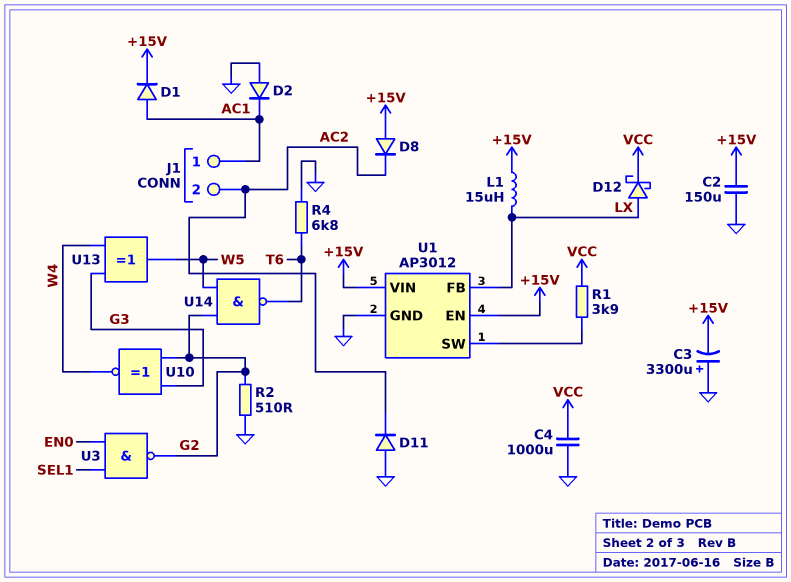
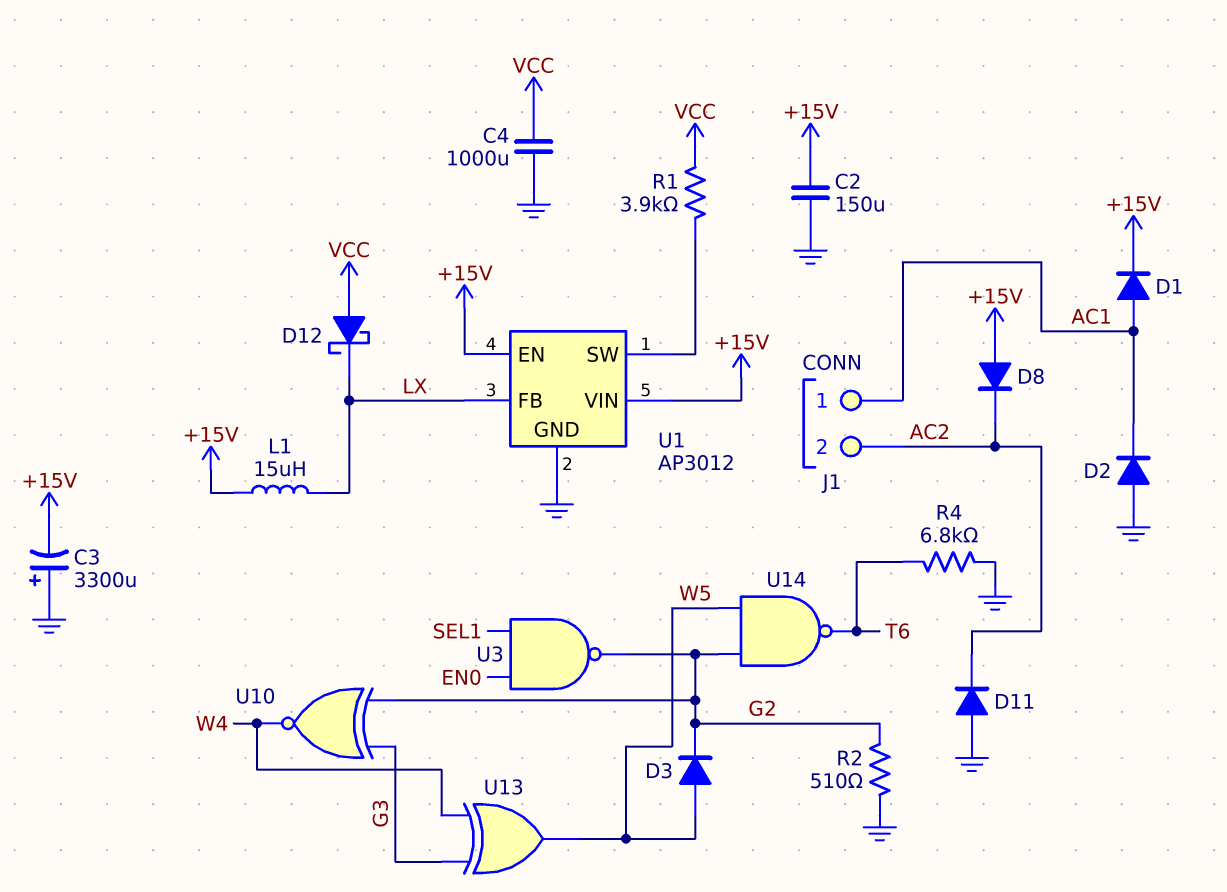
D3: none -> diode (A W5, K G2)
D12: schottky (A LX, K VCC) -> schottky (A VCC, K LX)

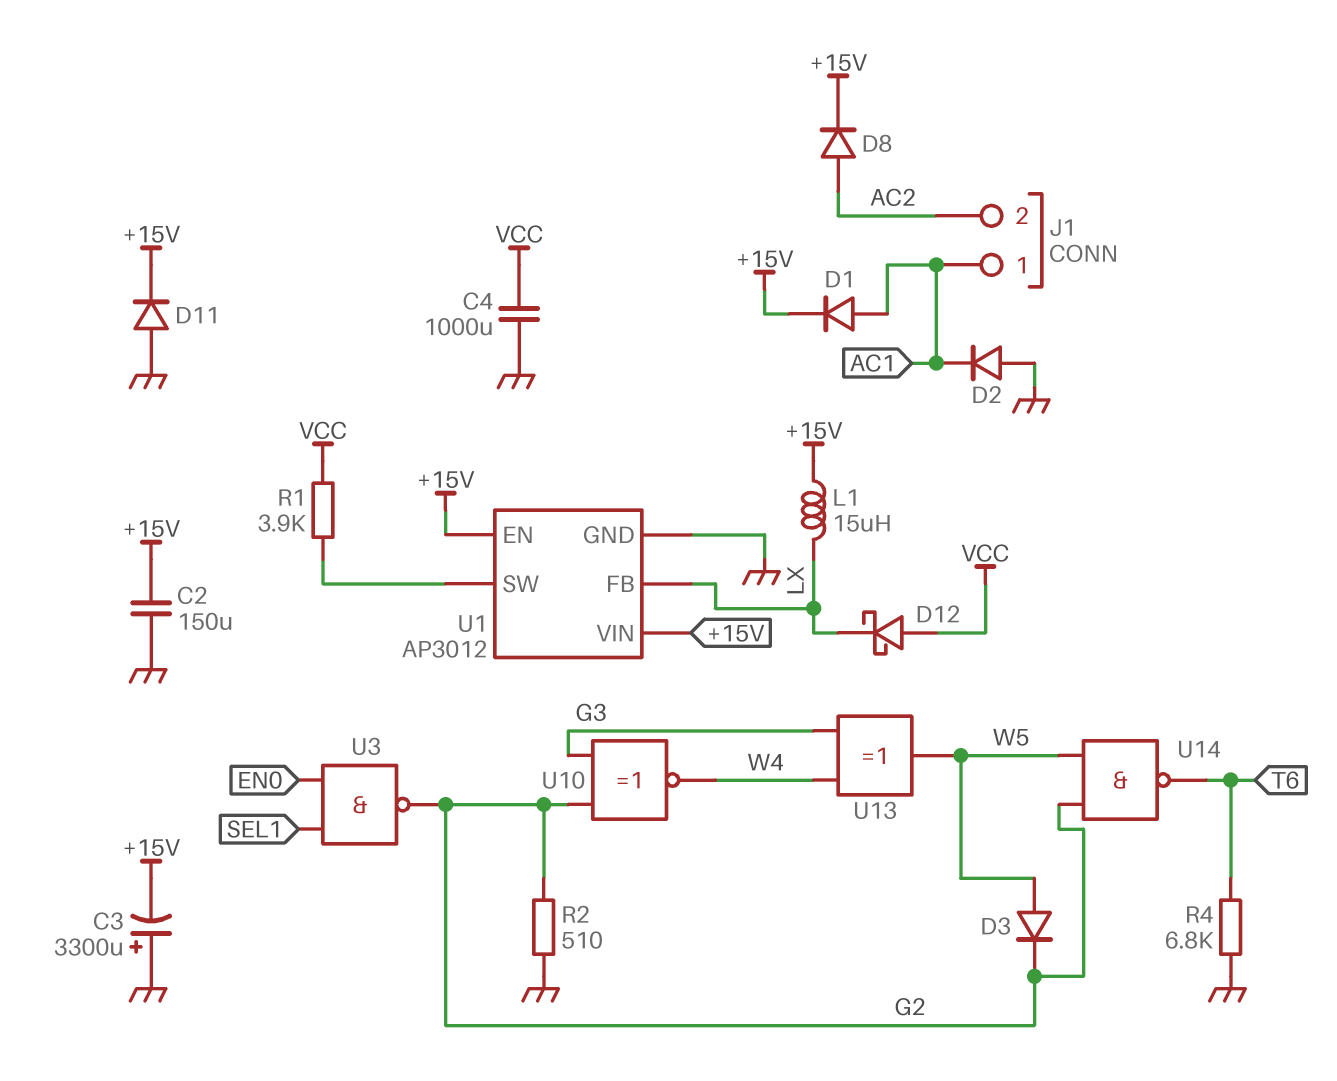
D8: diode (A +15V, K AC2) -> diode (A AC2, K +15V)
D11: diode (A GND, K AC2) -> diode (A GND, K +15V)

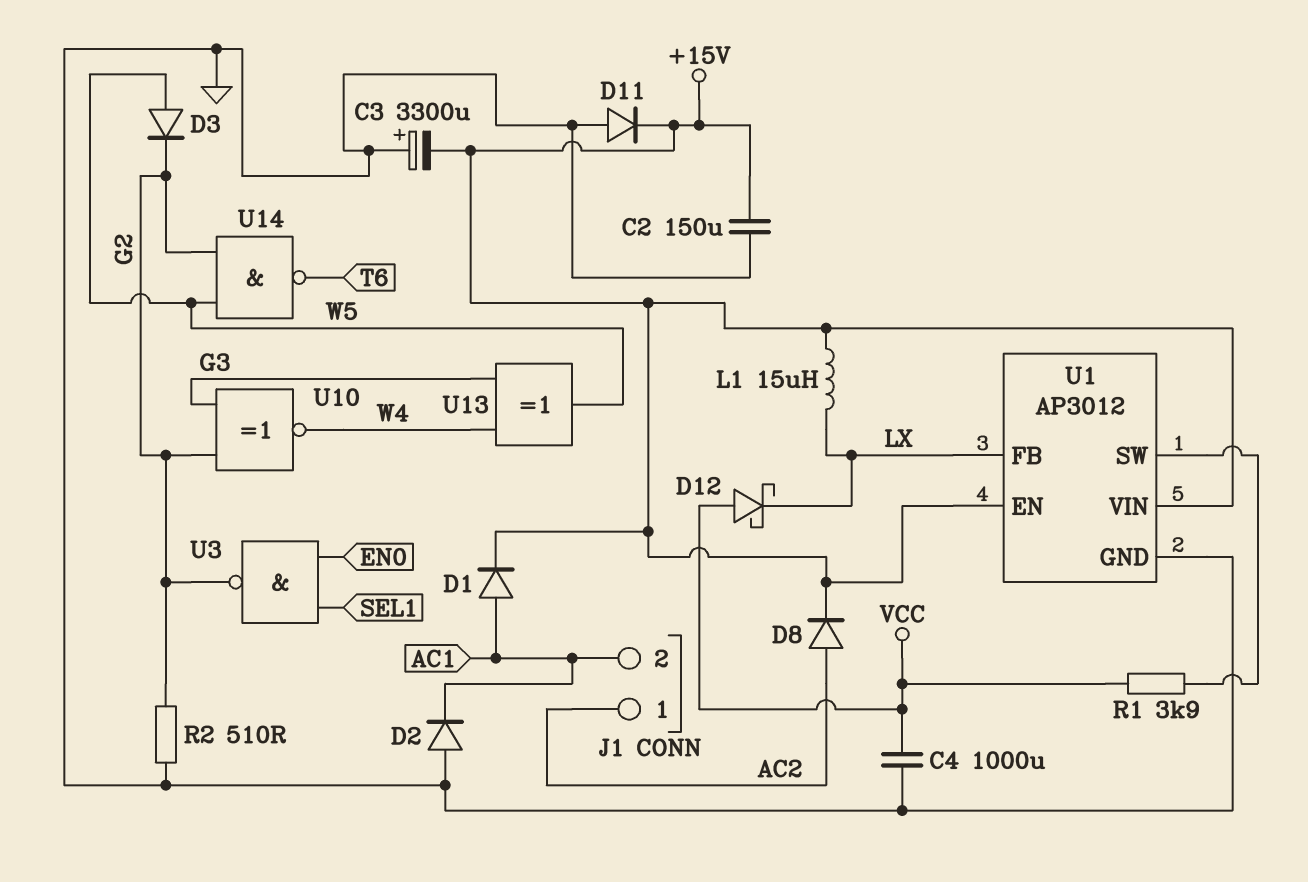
J1 pin 1: AC1 -> AC2
J1 pin 2: AC2 -> AC1
R4: 6.8k (GND, T6) -> none

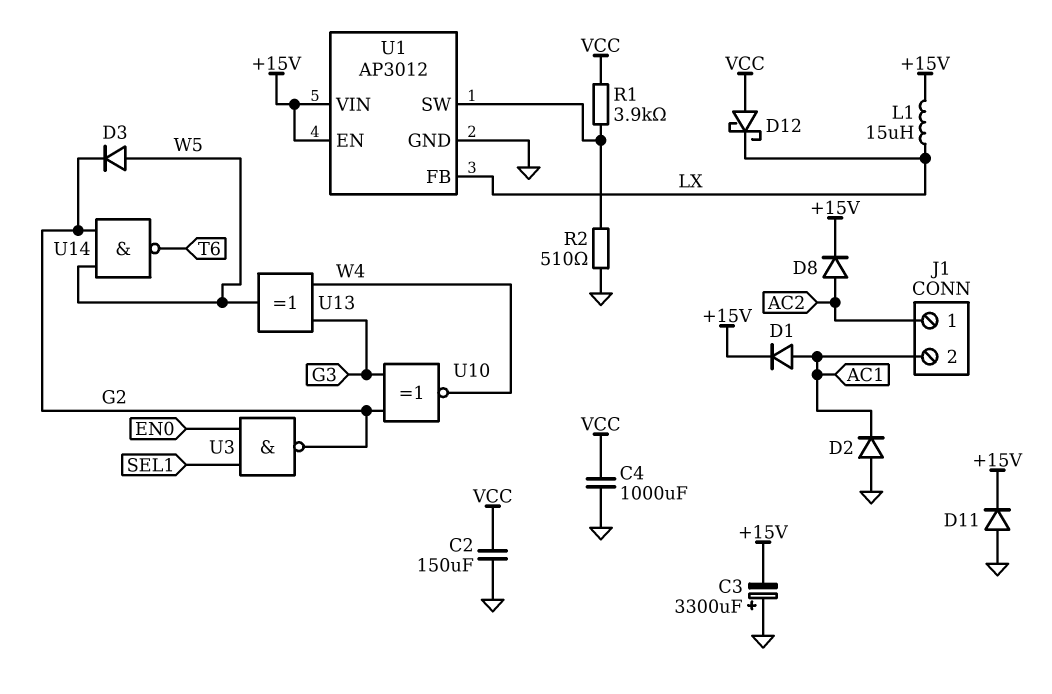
C2: 150uF (+15V, GND) -> 150uF (GND, VCC)
R2: 510 (G2, GND) -> 510 (GND, U1/SW)

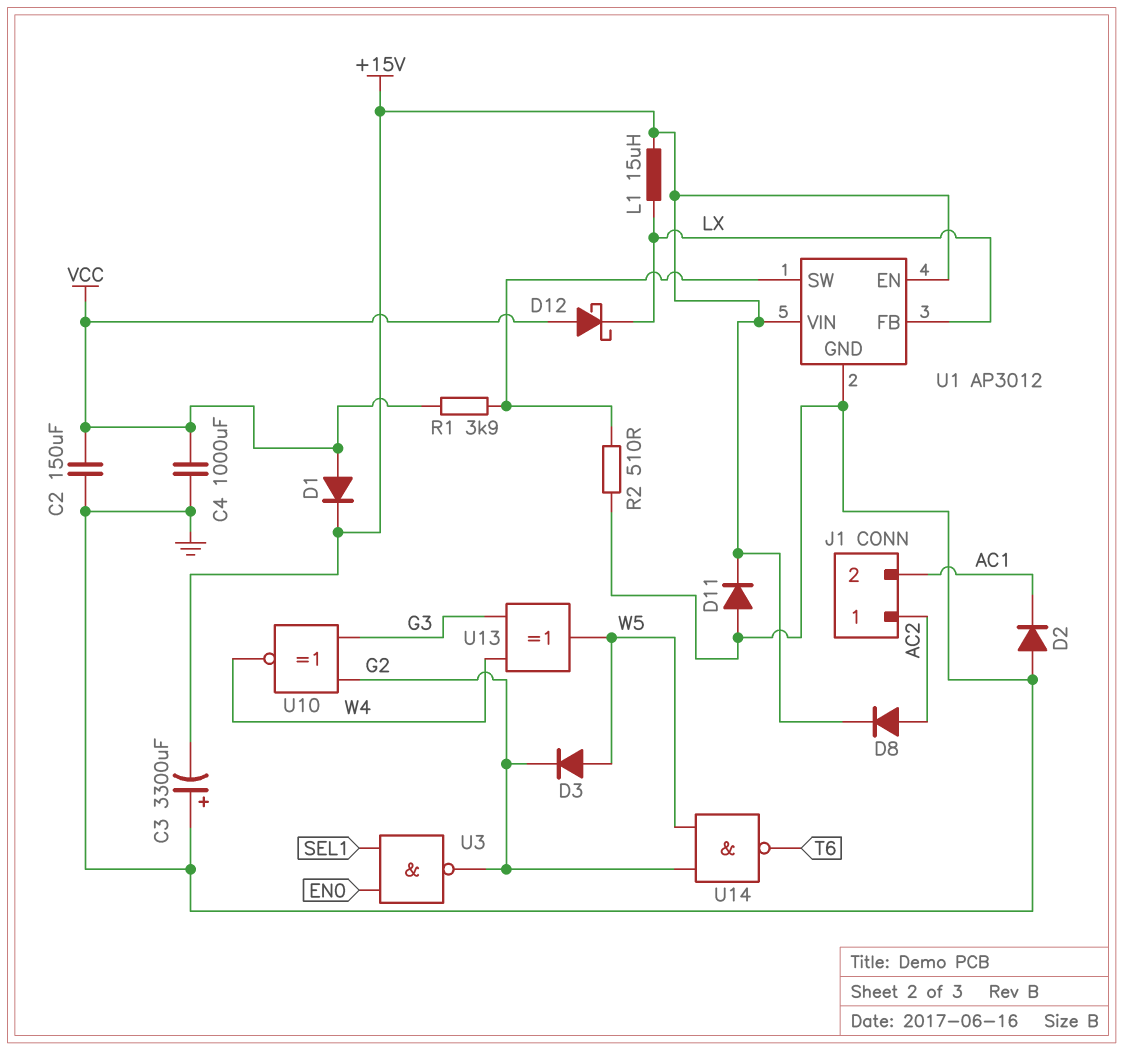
D1: diode (A AC1, K +15V) -> diode (A VCC, K +15V)

